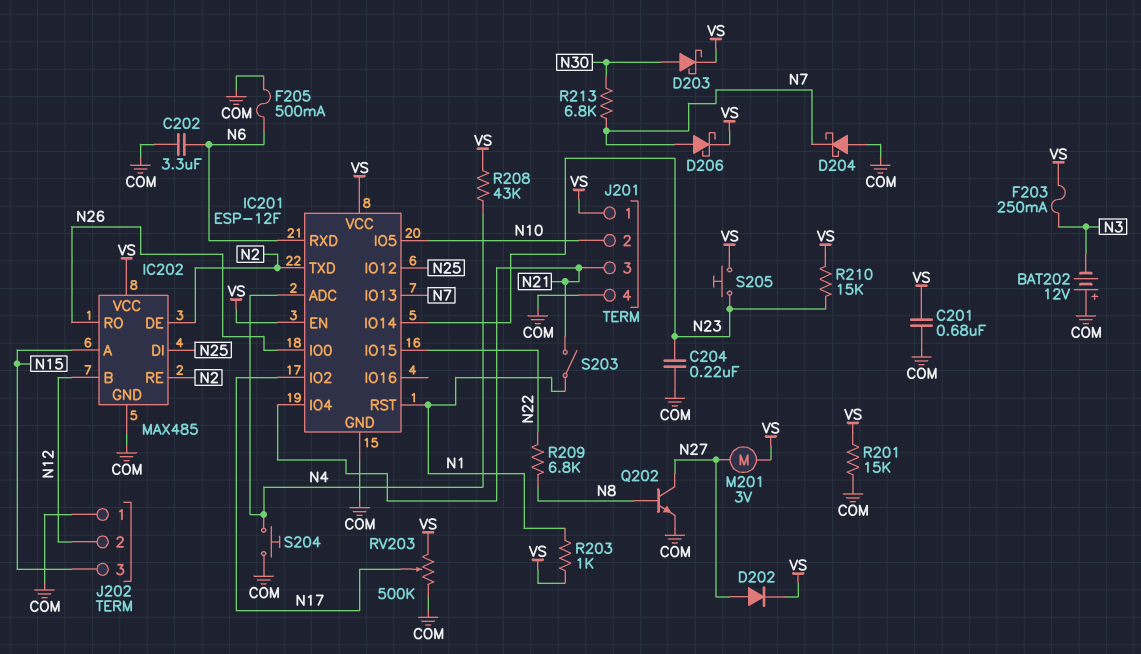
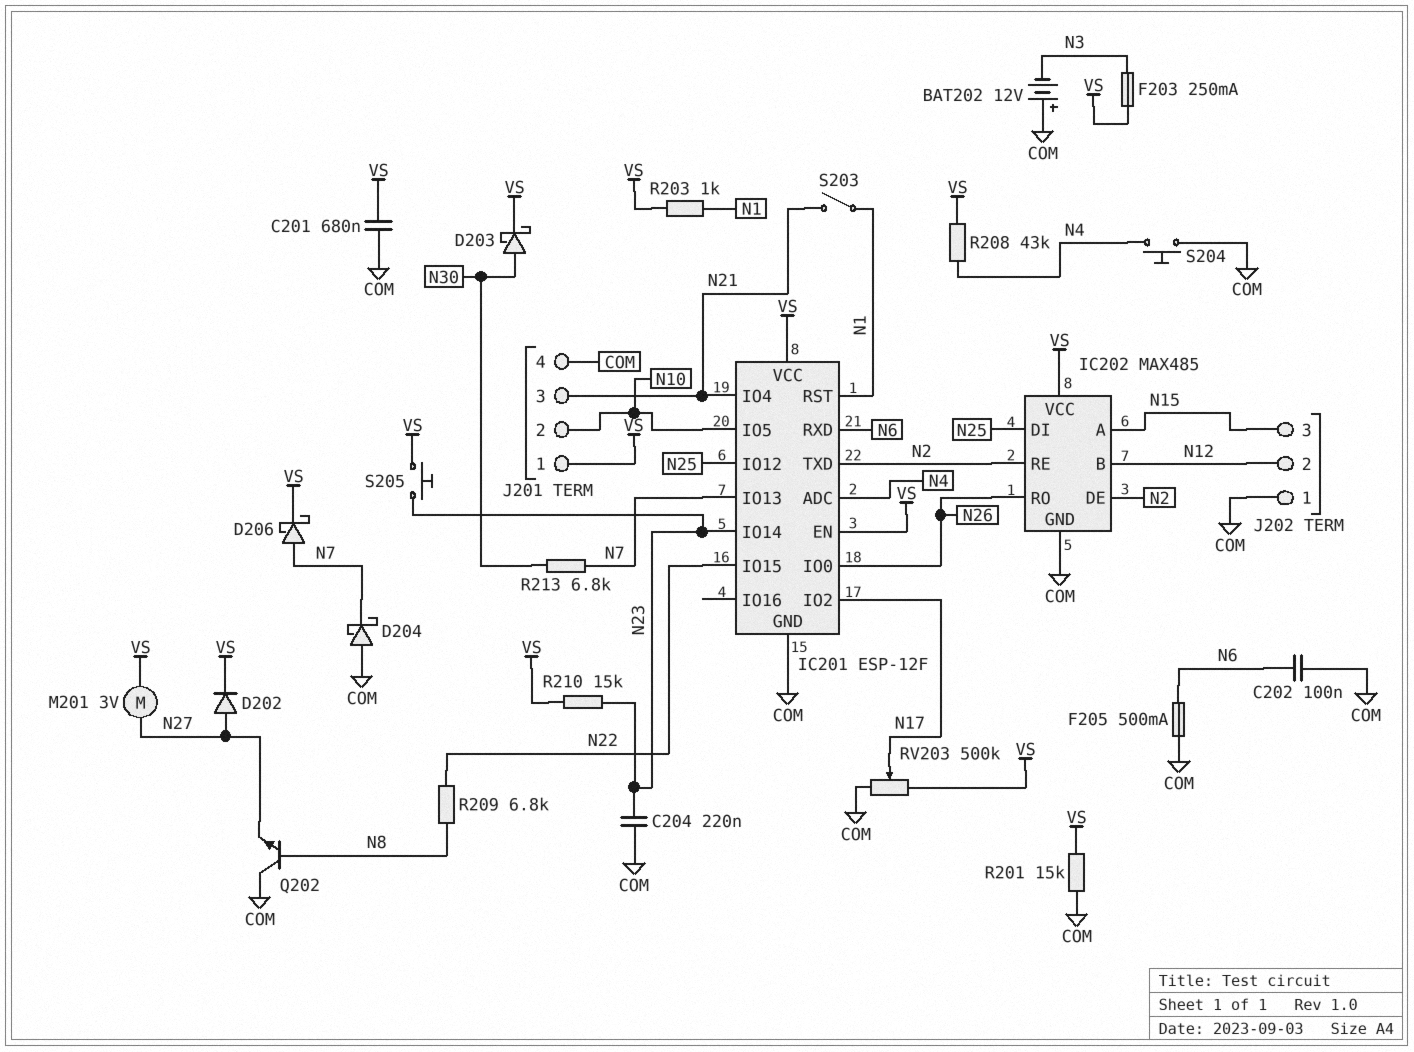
C202: 3.3uF (COM, N6) -> 100nF (COM, N6)
Q202: NPN (B N8, C N27, E COM) -> NPN (B N8, C COM, E N27)

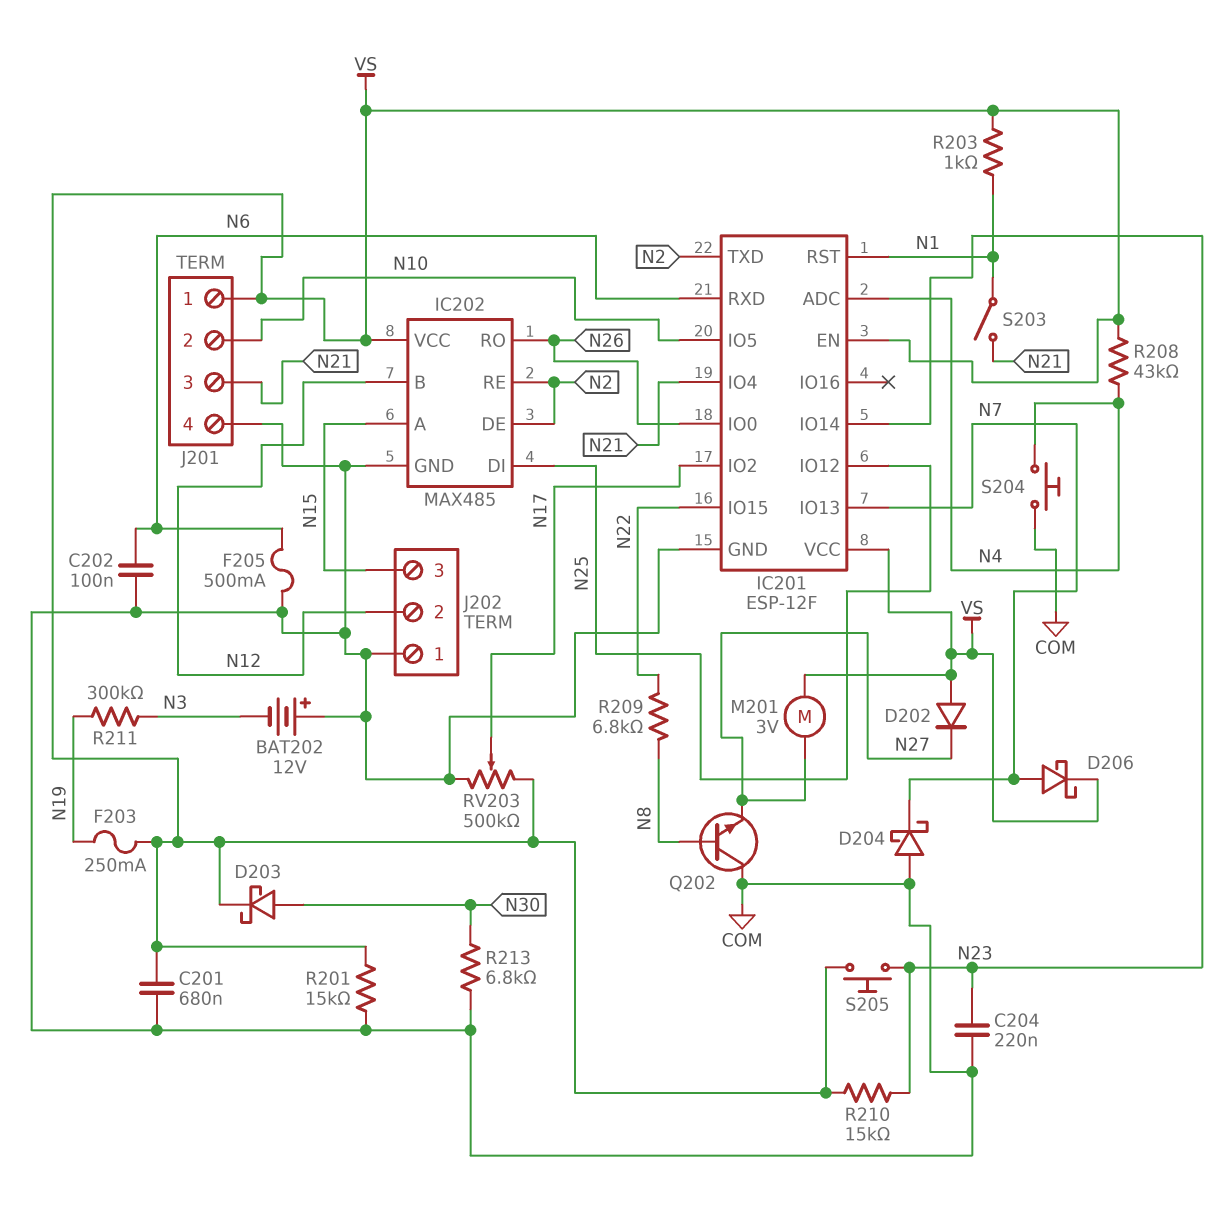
D202: diode (A N27, K VS) -> diode (A VS, K N27)
F203: 250mA (N3, VS) -> 250mA (N19, VS)
R211: none -> 300k (N3, N19)
R213: 6.8k (N7, N30) -> 6.8k (COM, N30)

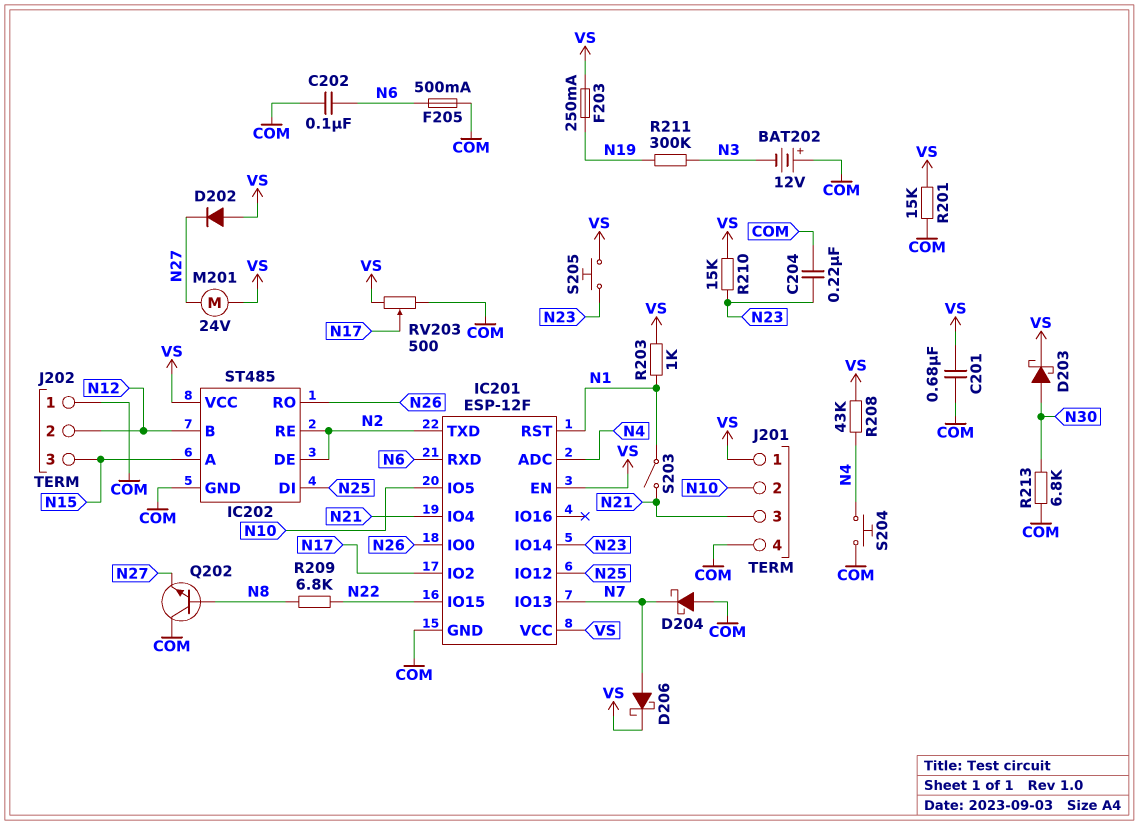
IC202: MAX485 -> ST485
M201: motor 3V (N27, VS) -> motor 24V (N27, VS)
RV203: 500k (COM, VS, wiper N17) -> 500 (COM, VS, wiper N17)

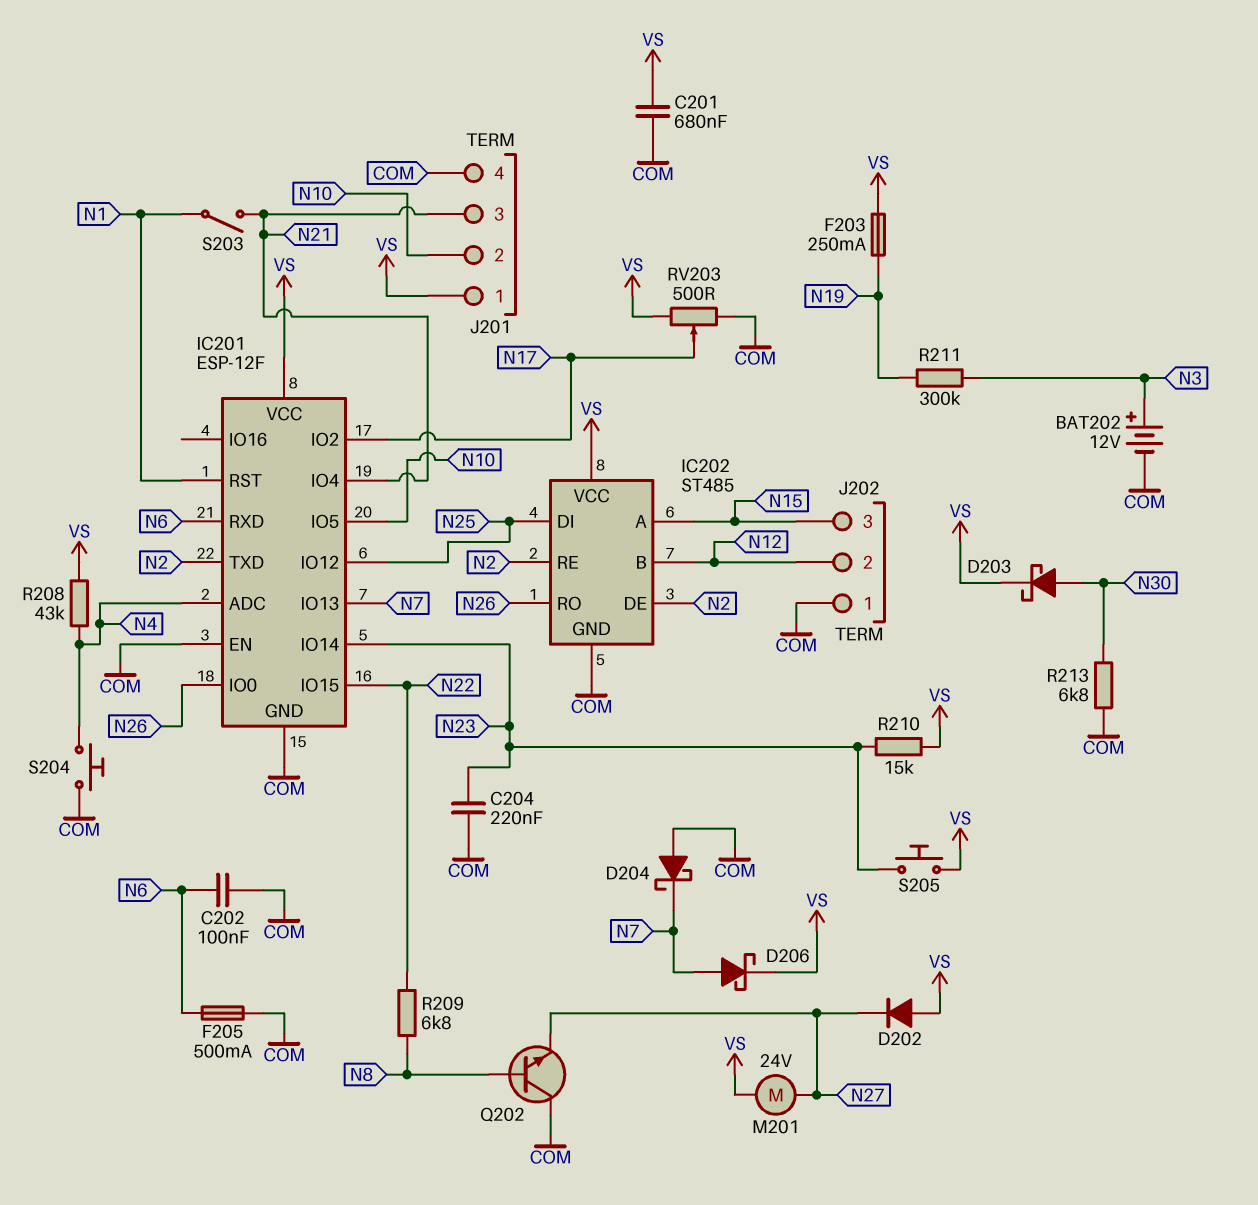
BAT202: 12V (plus COM, minus N3) -> 12V (plus N3, minus COM)
IC201 pin EN: VS -> COM
R201: 15k (COM, VS) -> none
R203: 1k (N1, VS) -> none

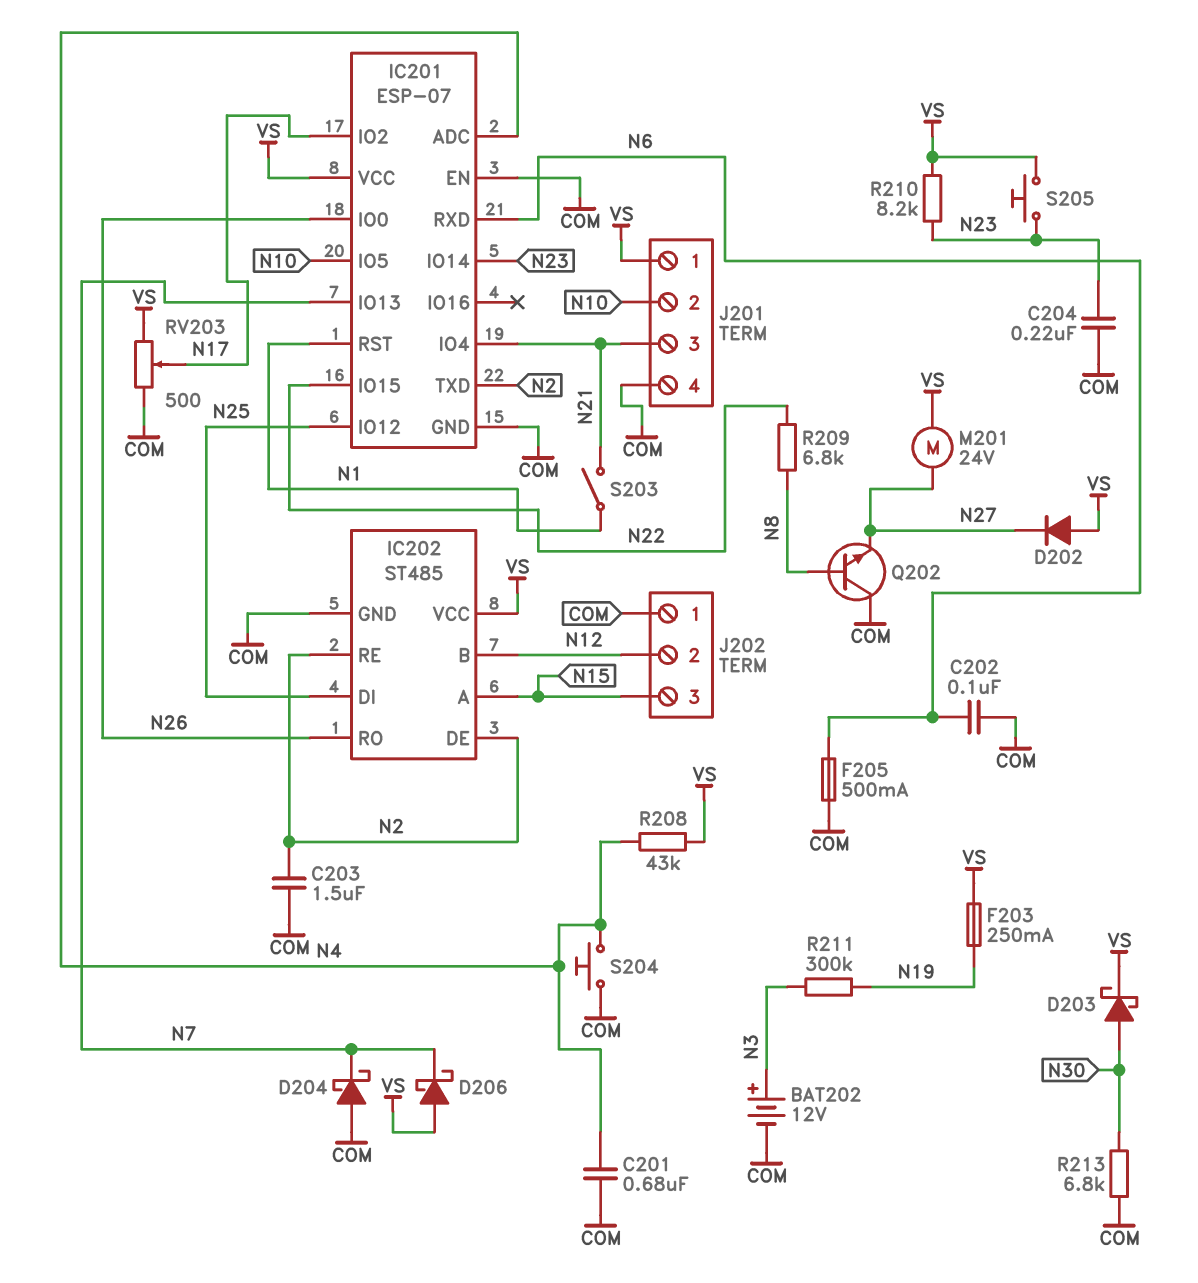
C201: 680nF (COM, VS) -> 680nF (COM, N4)
C203: none -> 1.5uF (COM, N2)
D206: schottky (A N7, K VS) -> schottky (A VS, K N7)
IC201: ESP-12F -> ESP-07
R210: 15k (N23, VS) -> 8.2k (N23, VS)

